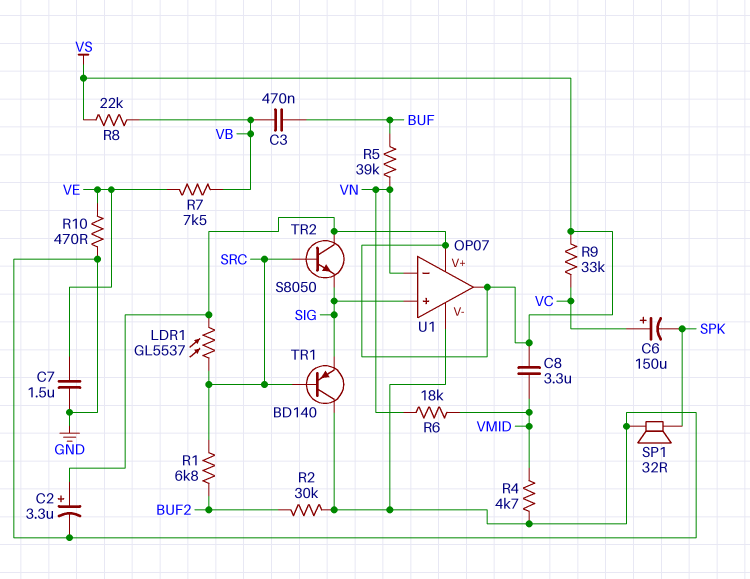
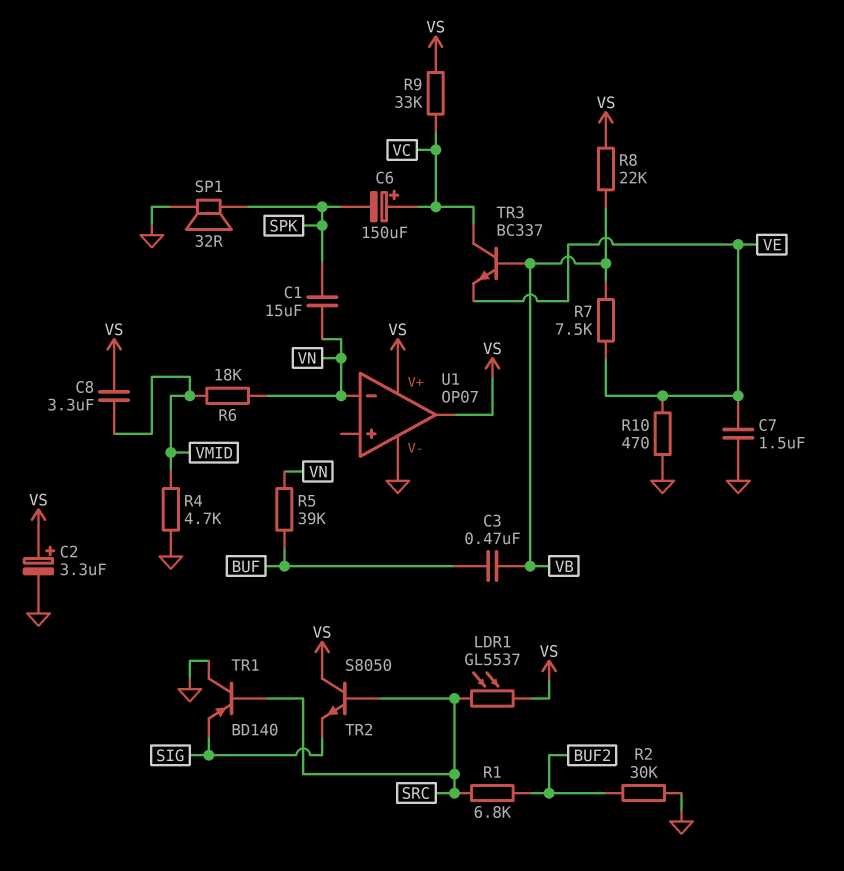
C1: none -> 15uF (SPK, VN)
TR3: none -> NPN BC337 (B VB, C VC, E VE)
U1 pin in+: SIG -> none

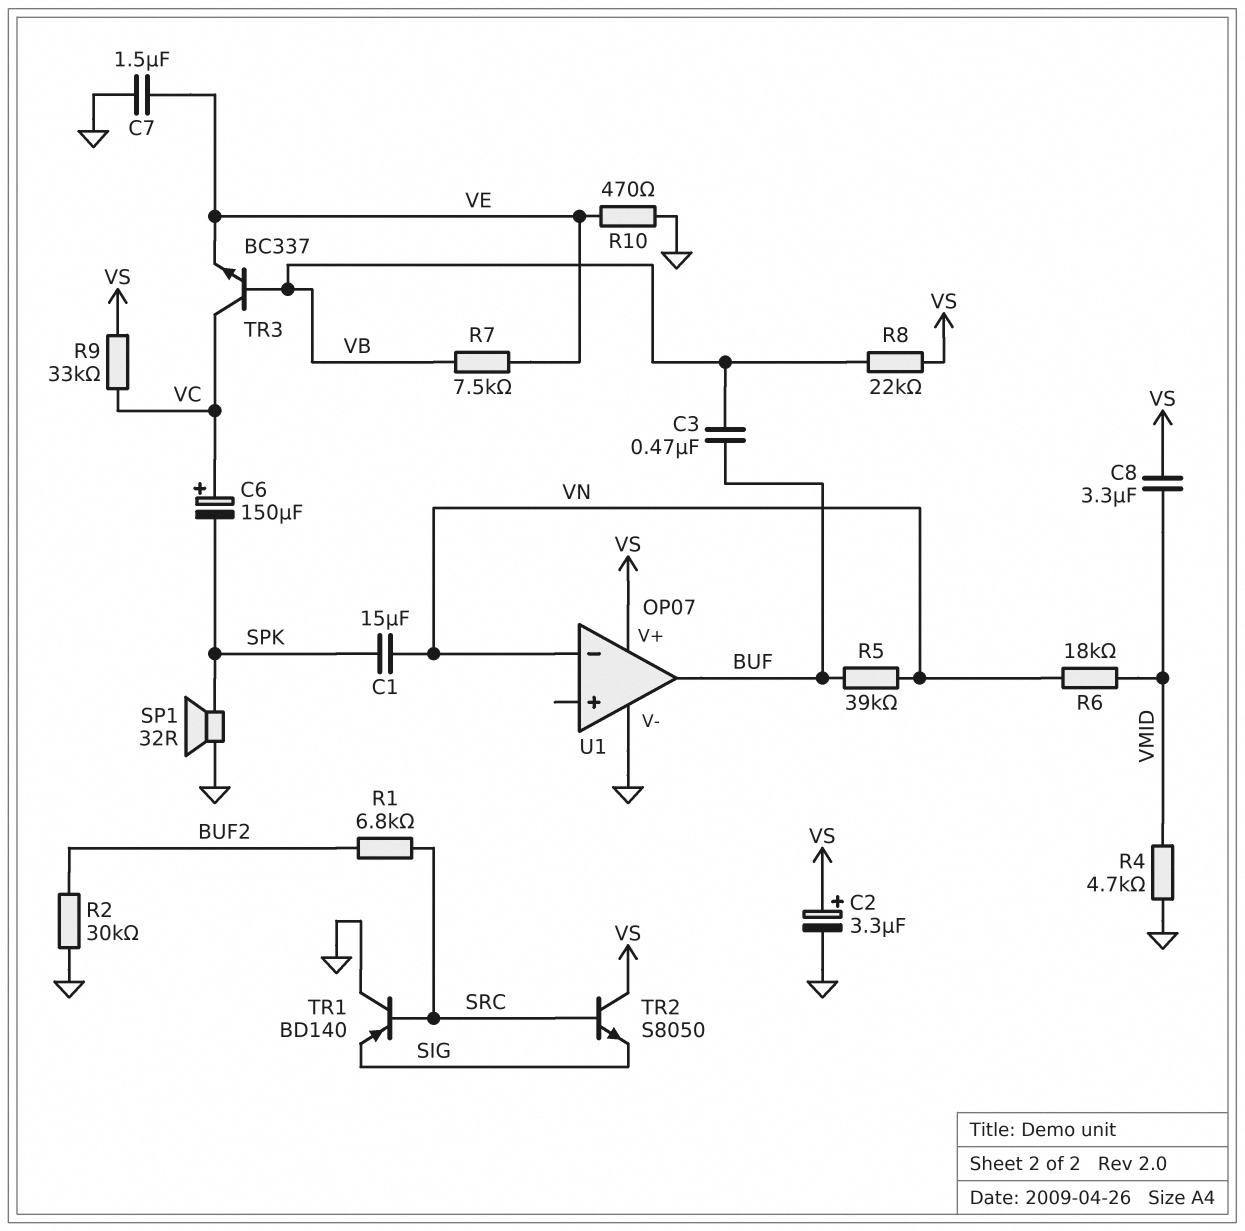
LDR1: GL5537 (SRC, VS) -> none
U1 pin out: VS -> BUF

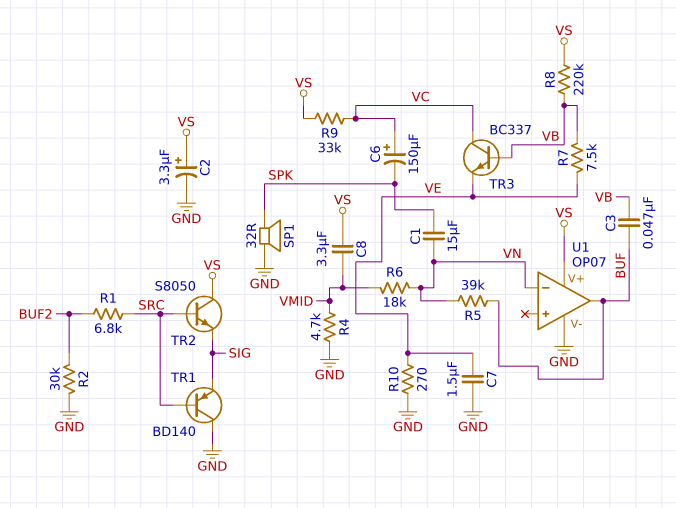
C3: 470nF (BUF, VB) -> 47nF (BUF, VB)
R8: 22k (VB, VS) -> 220k (VB, VS)
R10: 470 (GND, VE) -> 270 (GND, VE)

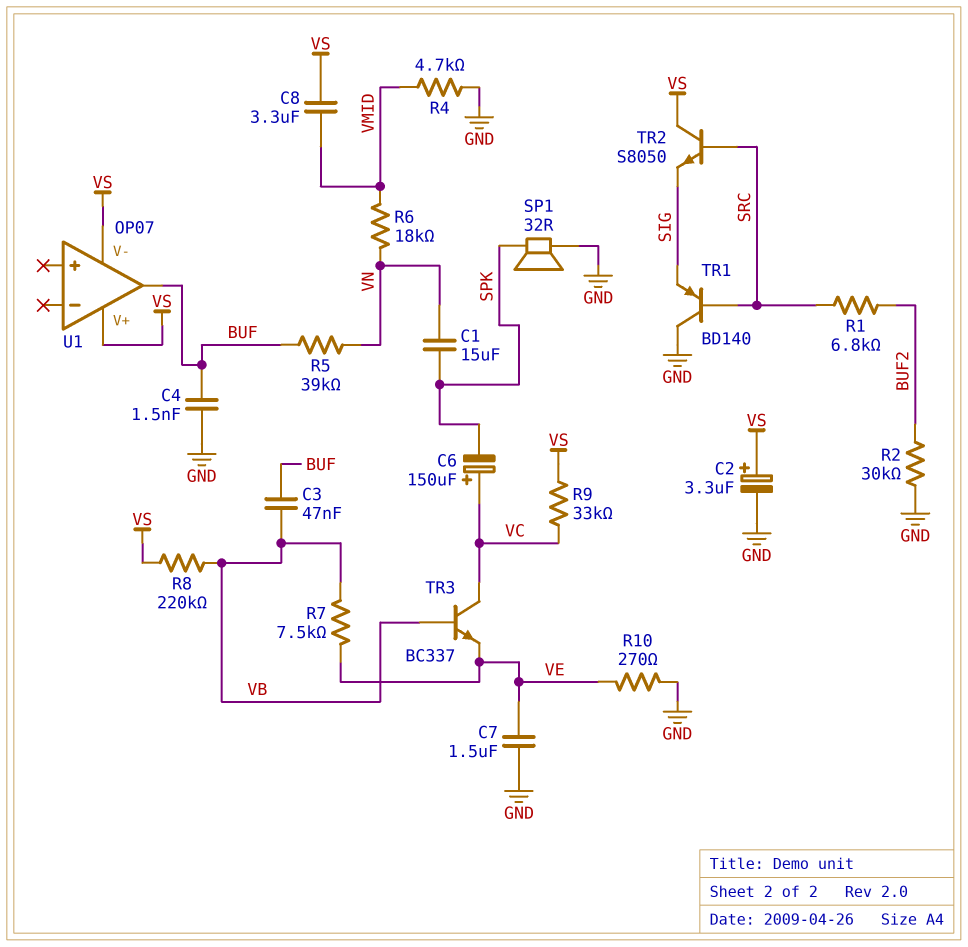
C4: none -> 1.5nF (BUF, GND)
U1 pin V-: GND -> VS
U1 pin in-: VN -> none

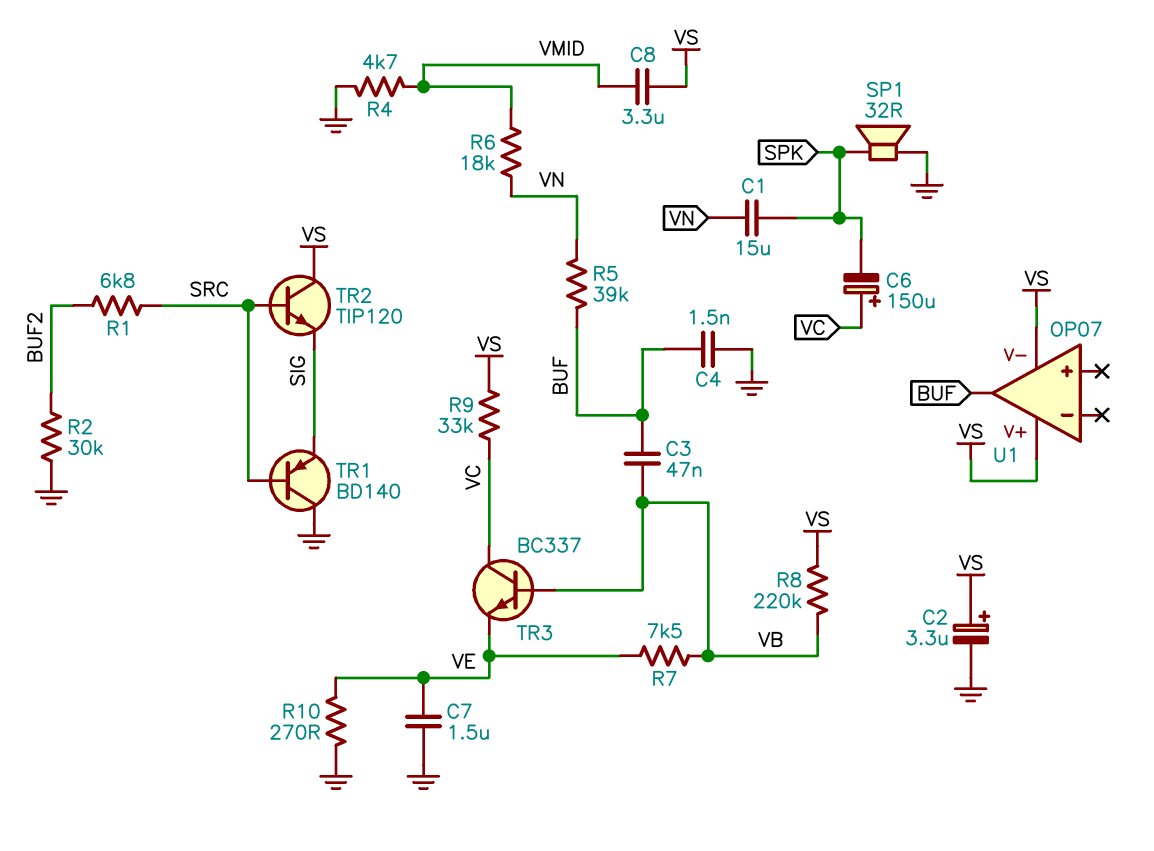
TR2: NPN S8050 (B SRC, C VS, E SIG) -> NPN TIP120 (B SRC, C VS, E SIG)

